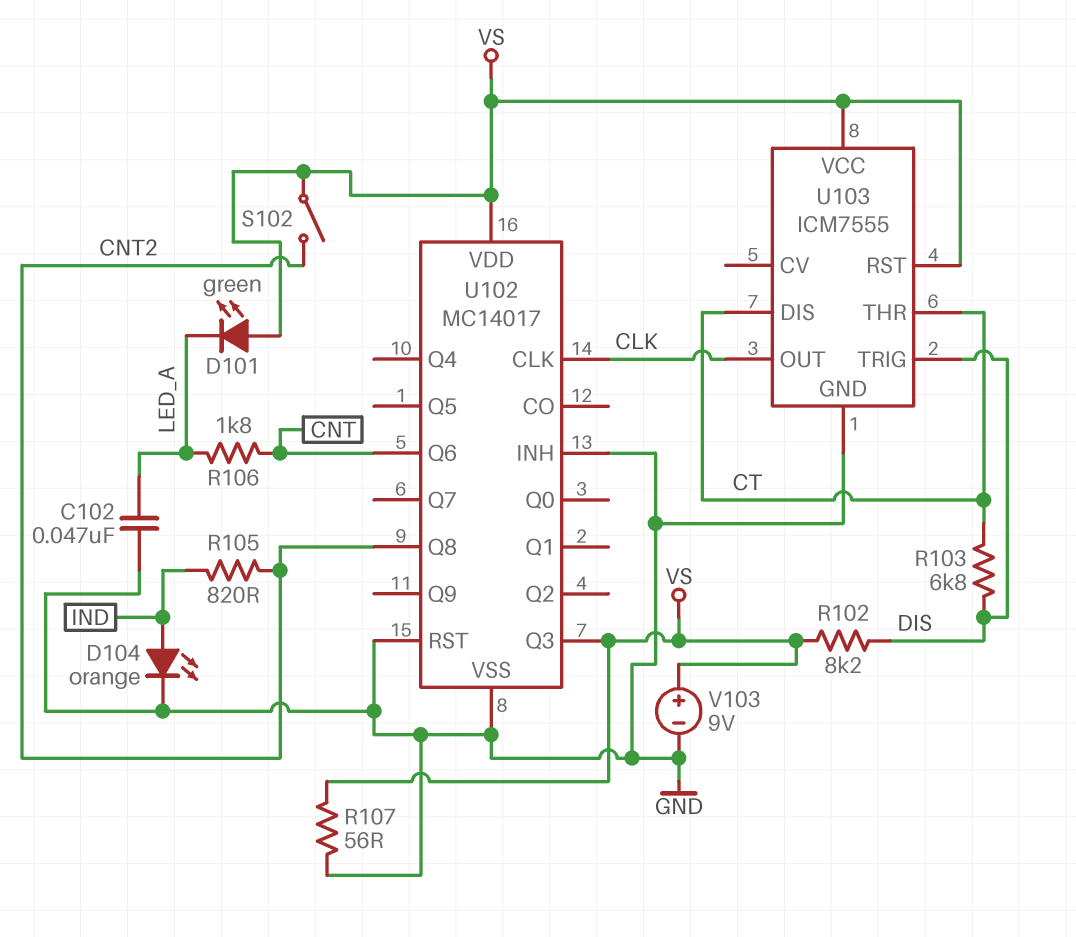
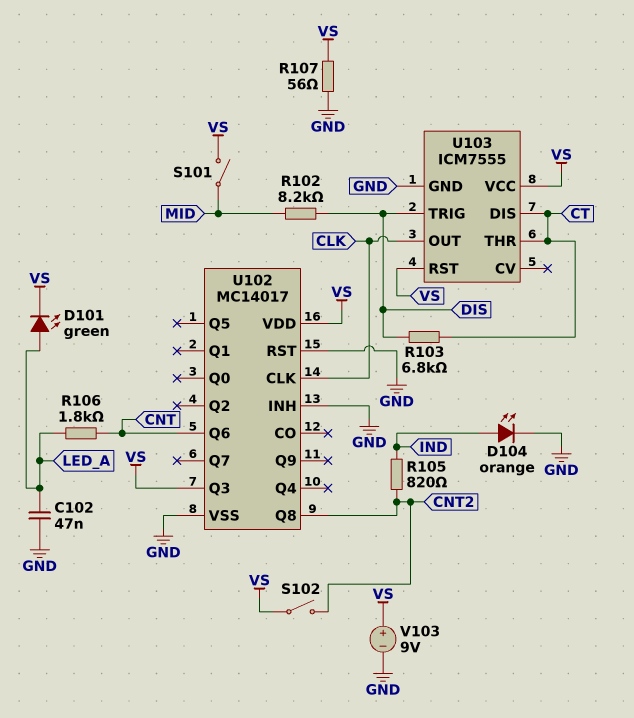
D101: LED green (A VS, K LED_A) -> LED green (A LED_A, K VS)
R102: 8.2k (DIS, VS) -> 8.2k (DIS, MID)
S101: none -> switch (MID, VS)

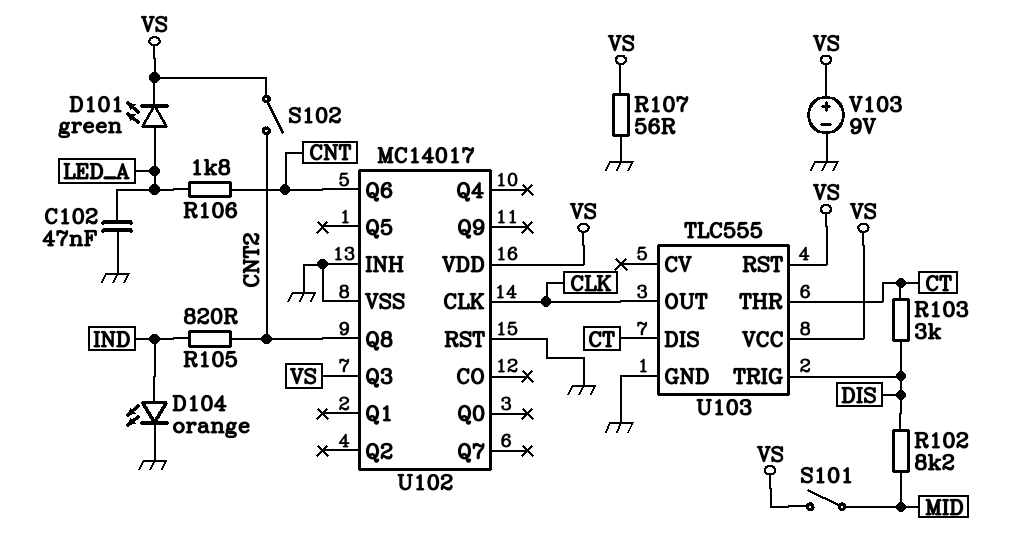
R103: 6.8k (CT, DIS) -> 3k (CT, DIS)
U103: ICM7555 -> TLC555

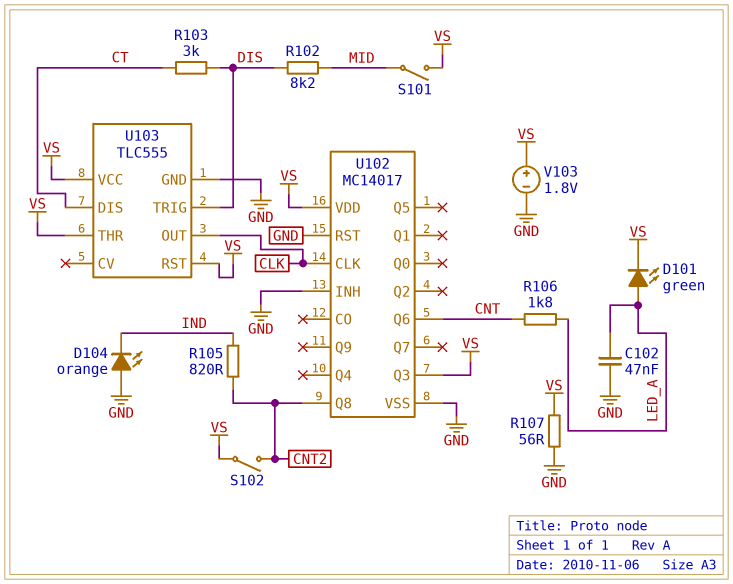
D104: LED orange (A IND, K GND) -> LED orange (A GND, K IND)
U103 pin THR: CT -> VS
V103: 9V (plus VS, minus GND) -> 1.8V (plus VS, minus GND)

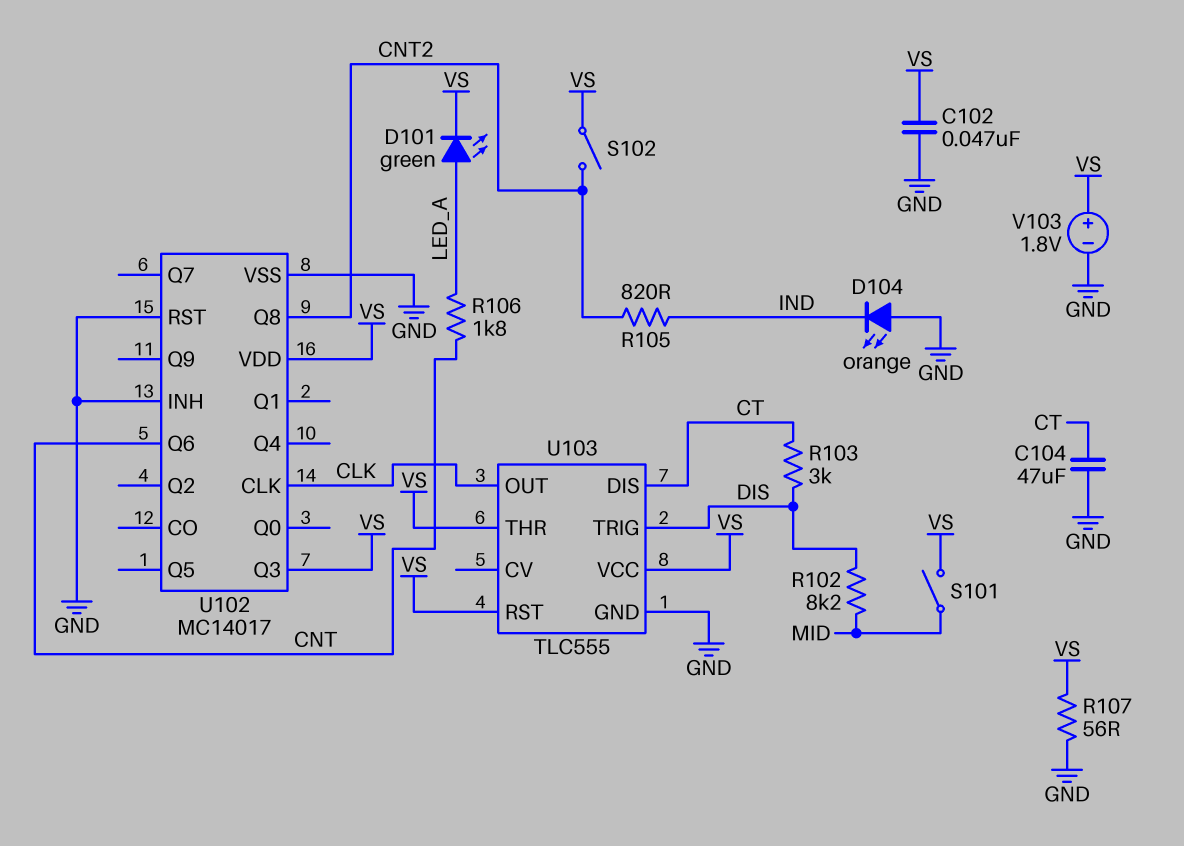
C102: 47nF (GND, LED_A) -> 47nF (GND, VS)
C104: none -> 47uF (CT, GND)

